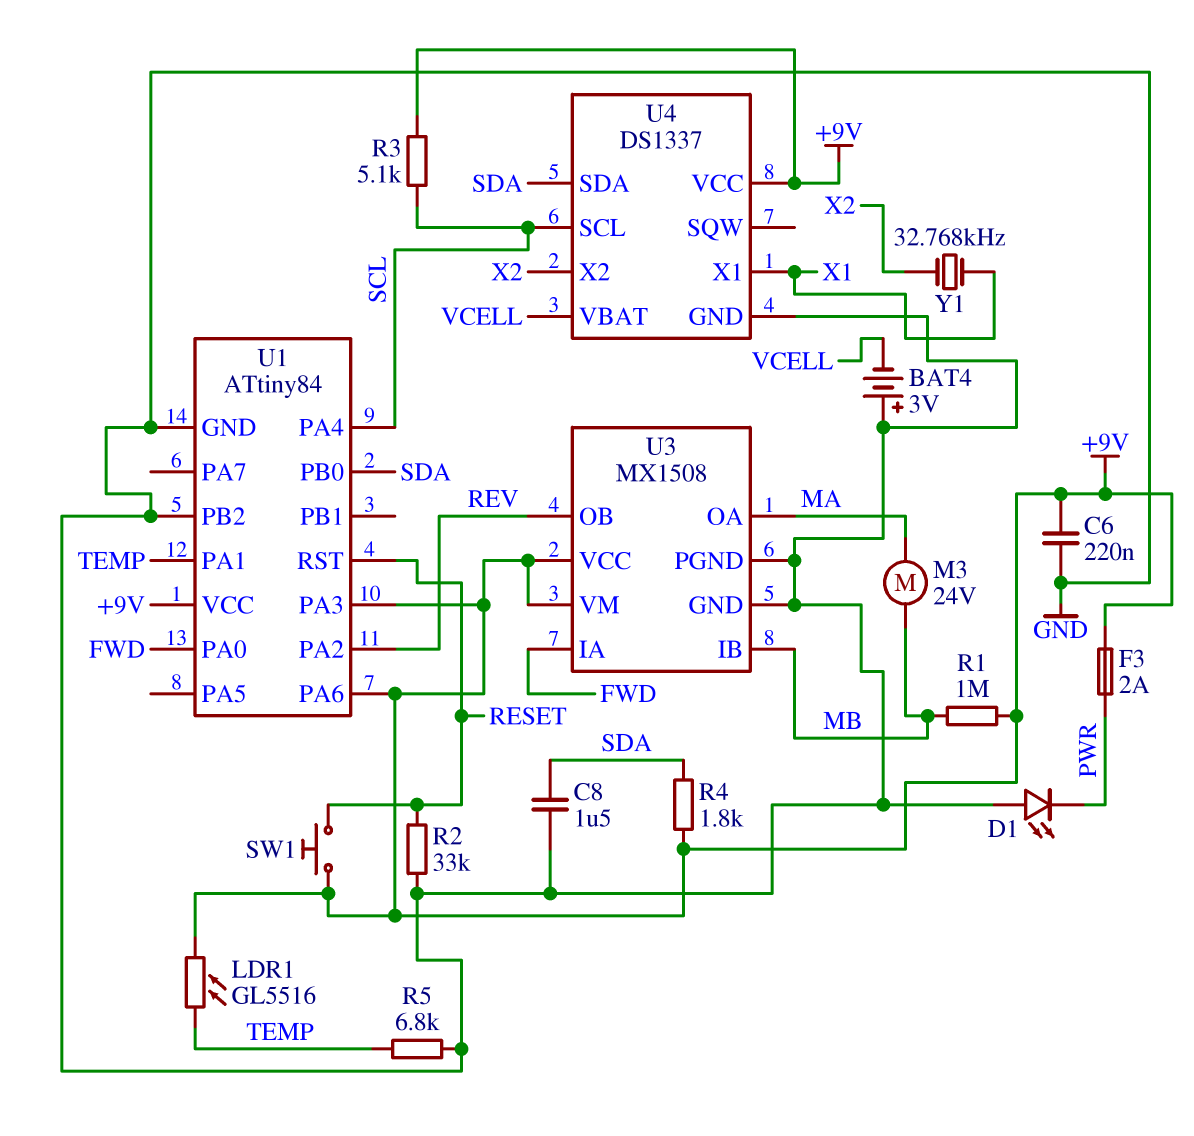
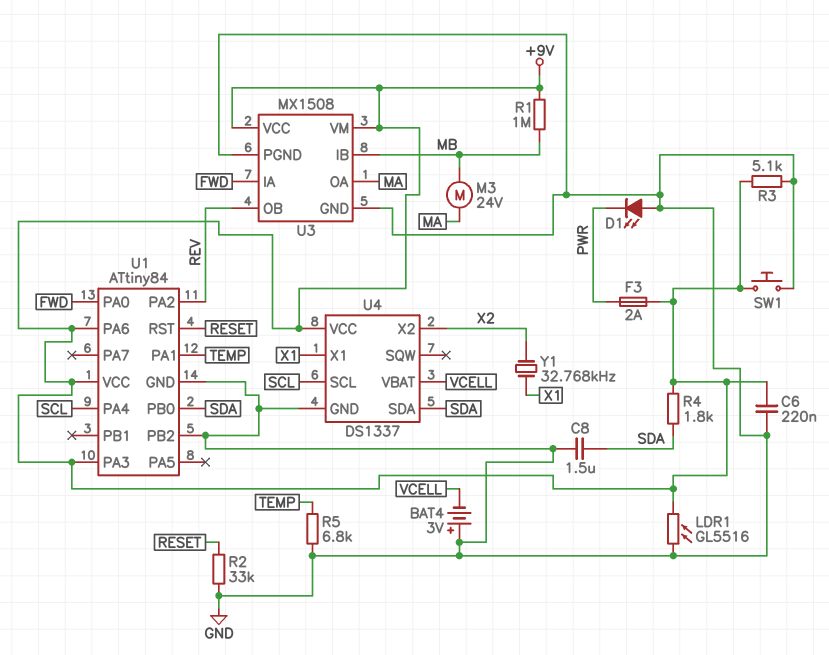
LDR1: GL5516 (+9V, TEMP) -> GL5516 (+9V, GND)
R3: 5.1k (+9V, SCL) -> 5.1k (+9V, GND)
SW1: button (+9V, RESET) -> button (+9V, GND)

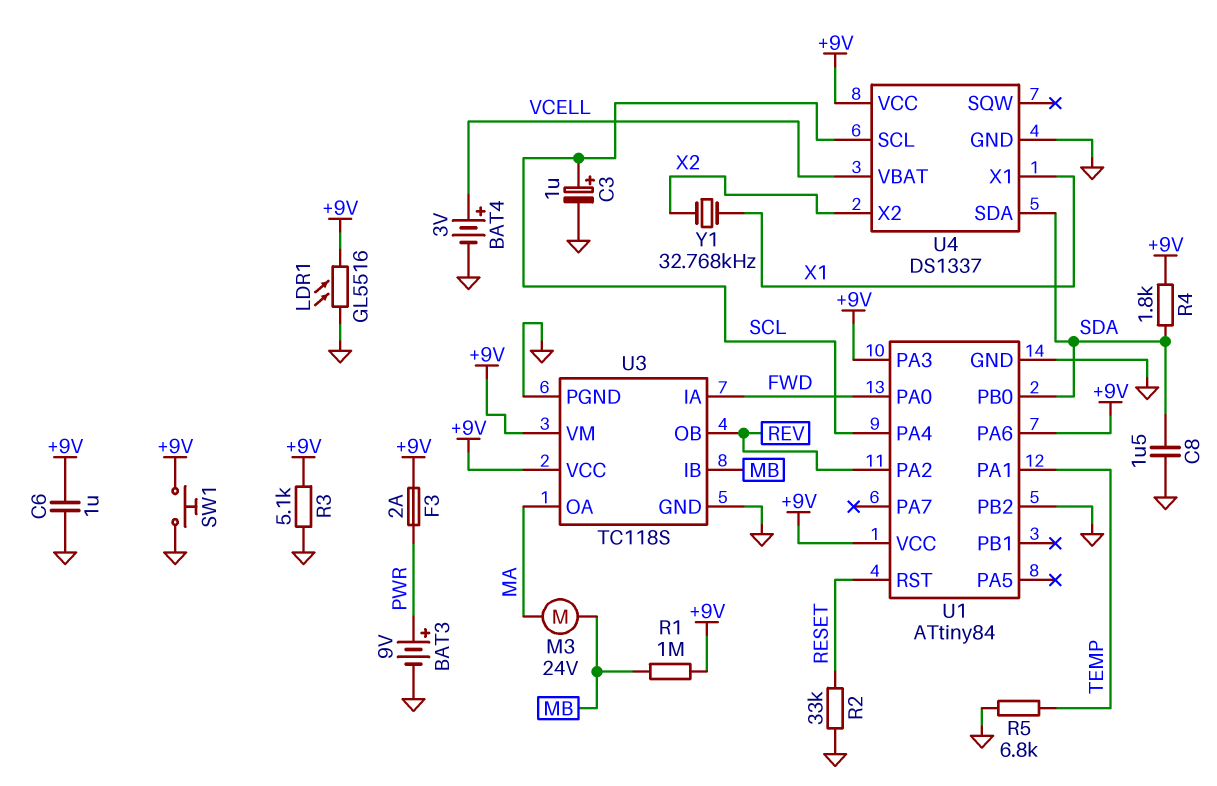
BAT3: none -> 9V (plus PWR, minus GND)
BAT4: 3V (plus GND, minus VCELL) -> 3V (plus VCELL, minus GND)
C3: none -> 1uF (plus SCL, minus GND)
C6: 220nF (+9V, GND) -> 1uF (+9V, GND)
D1: LED (A GND, K PWR) -> none
U3: MX1508 -> TC118S

